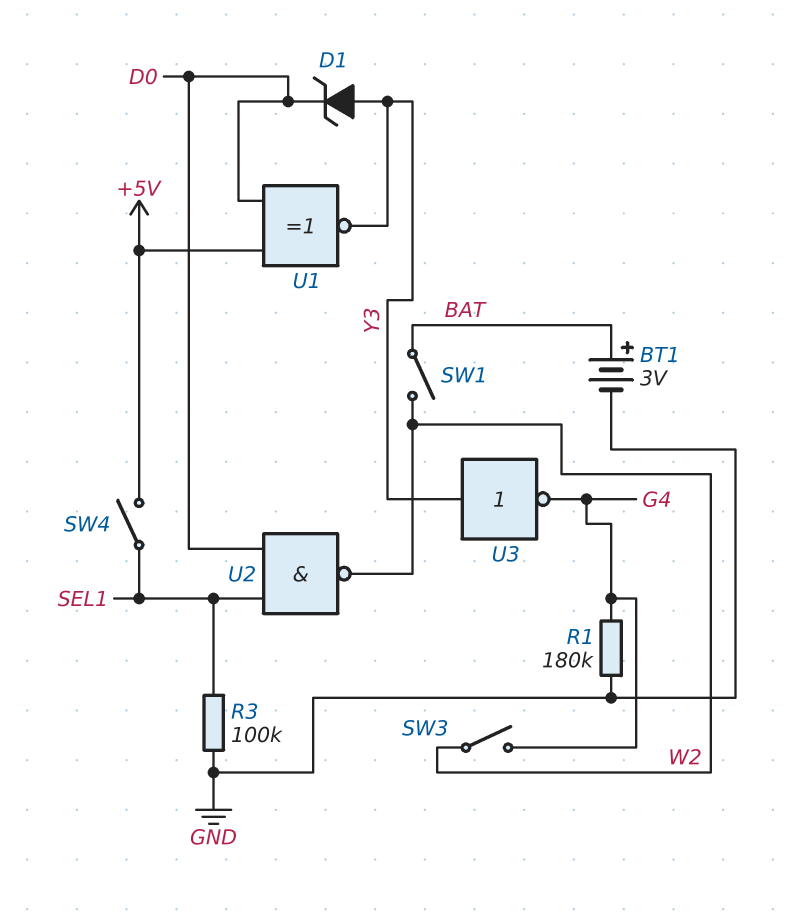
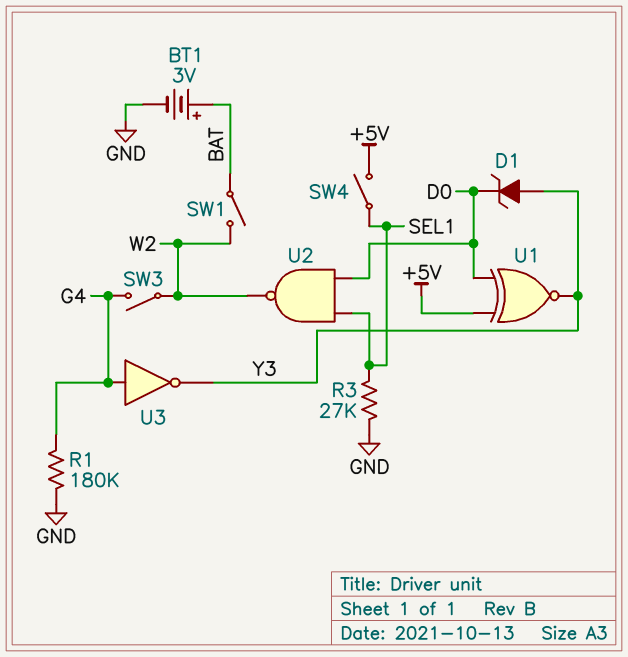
R3: 100k (GND, SEL1) -> 27k (GND, SEL1)
U3: NOT (in Y3, out G4) -> NOT (in G4, out Y3)

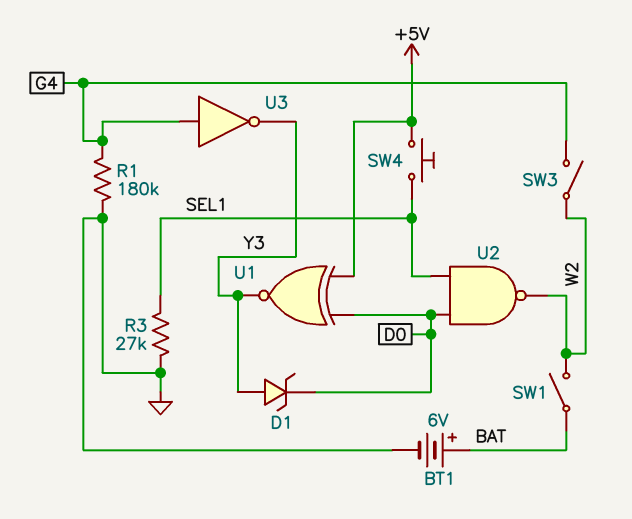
BT1: 3V (plus BAT, minus GND) -> 6V (plus BAT, minus GND)
SW4: switch (+5V, SEL1) -> button (+5V, SEL1)

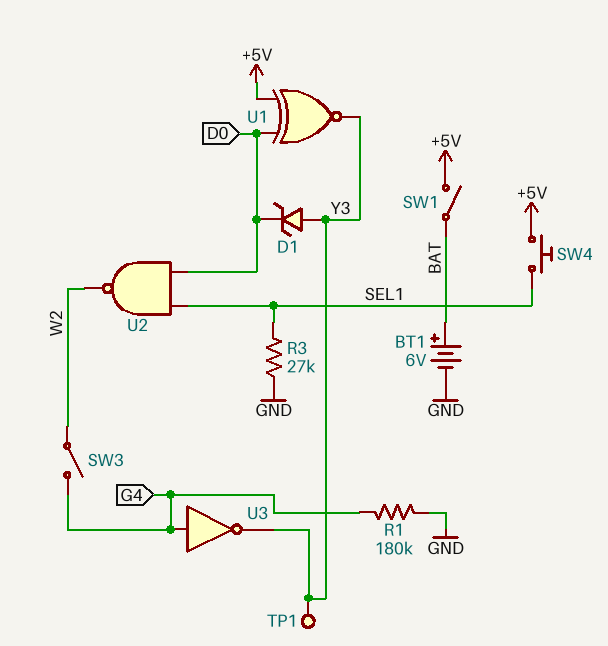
SW1: switch (BAT, W2) -> switch (+5V, BAT)
TP1: none -> test point (Y3)

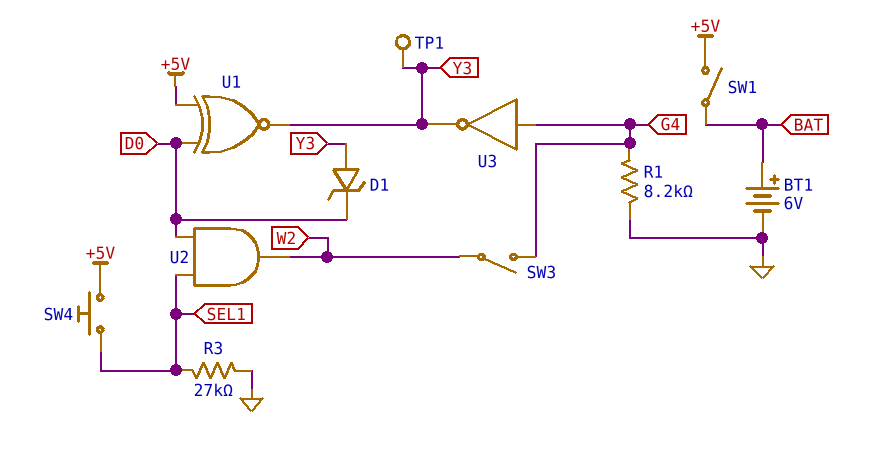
R1: 180k (G4, GND) -> 8.2k (G4, GND)
U2: NAND (in D0, in SEL1, out W2) -> AND (in D0, in SEL1, out W2)

